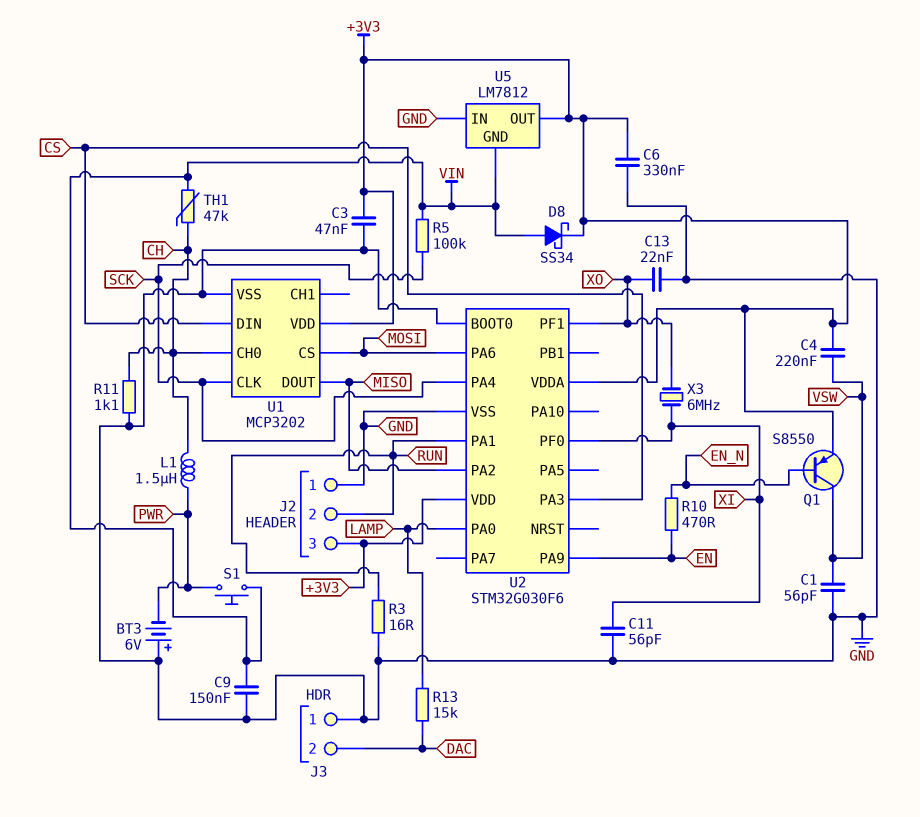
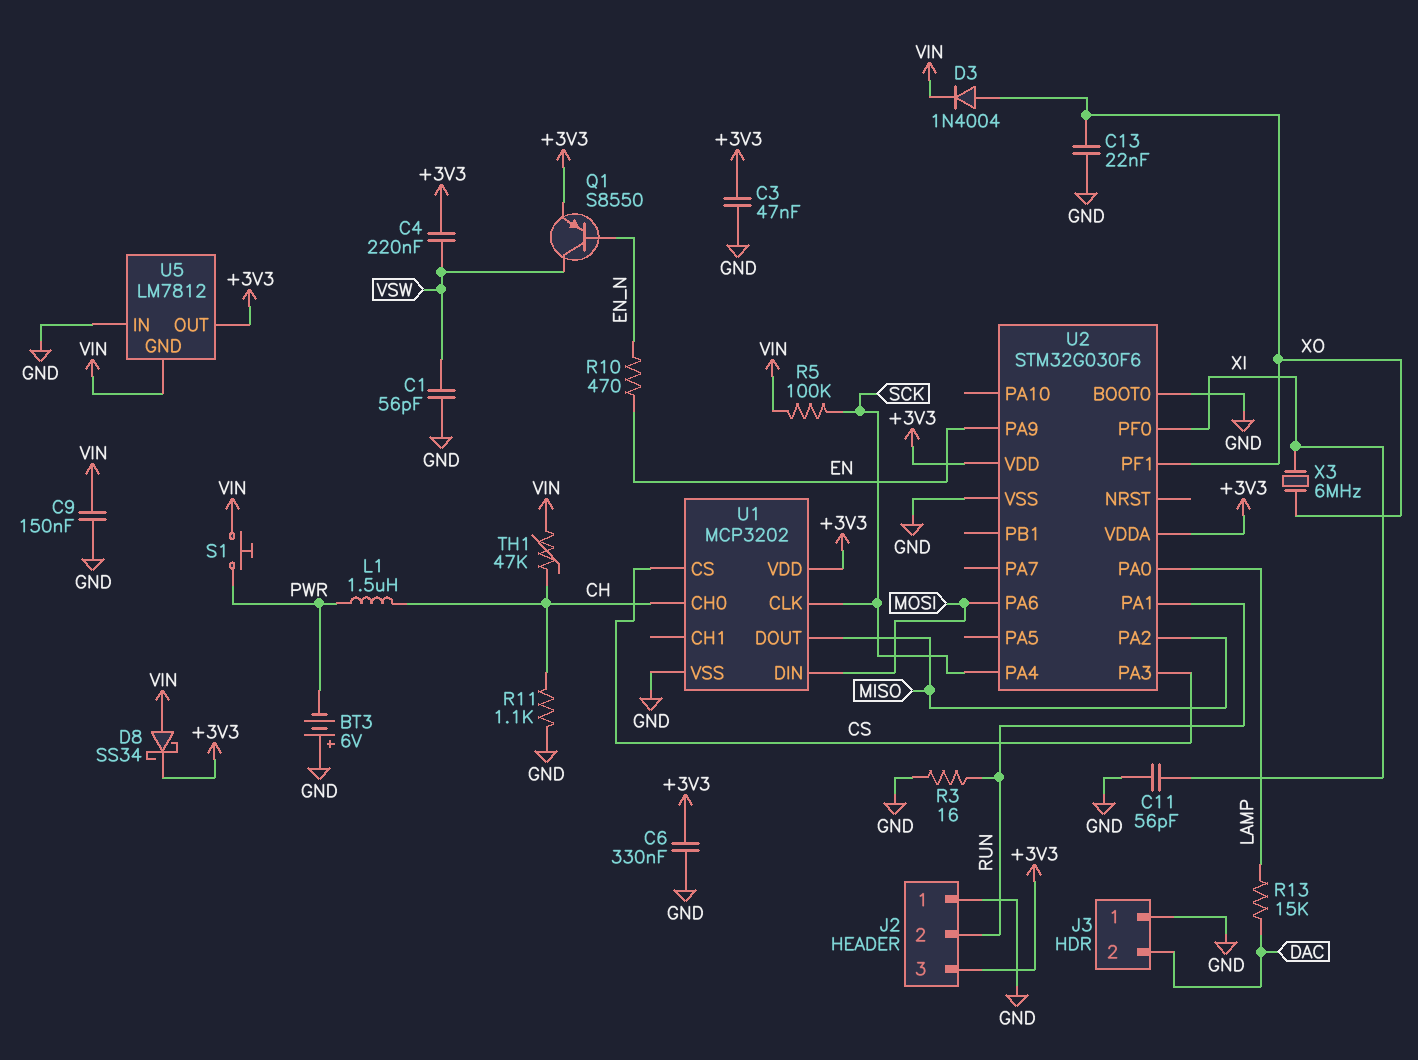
D3: none -> diode 1N4004 (A XO, K VIN)
U1 pin CS: MOSI -> CS
U1 pin DIN: CS -> MOSI

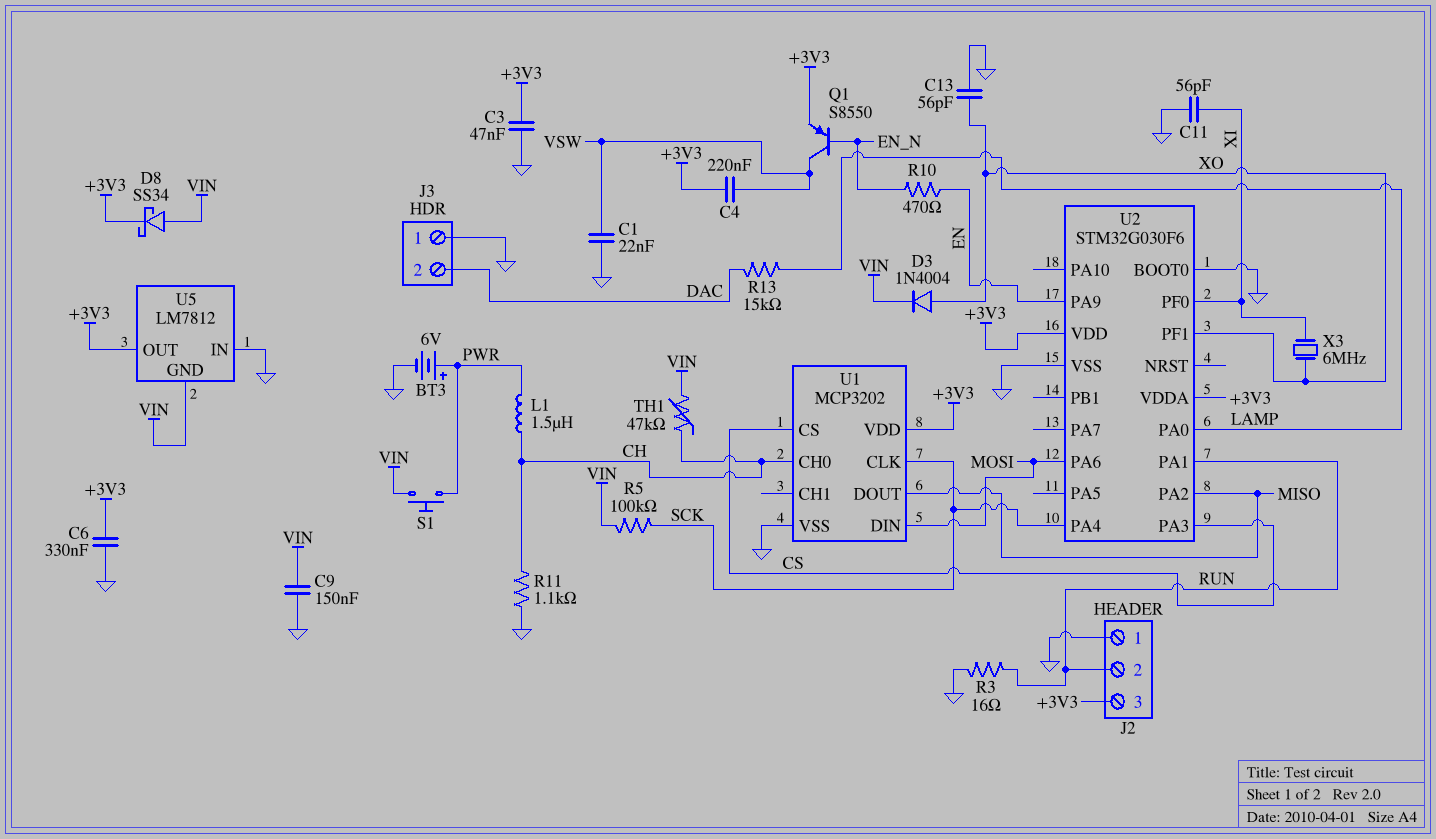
BT3: 6V (plus GND, minus PWR) -> 6V (plus PWR, minus GND)
C1: 56pF (GND, VSW) -> 22nF (GND, VSW)
C13: 22nF (GND, XO) -> 56pF (GND, XO)

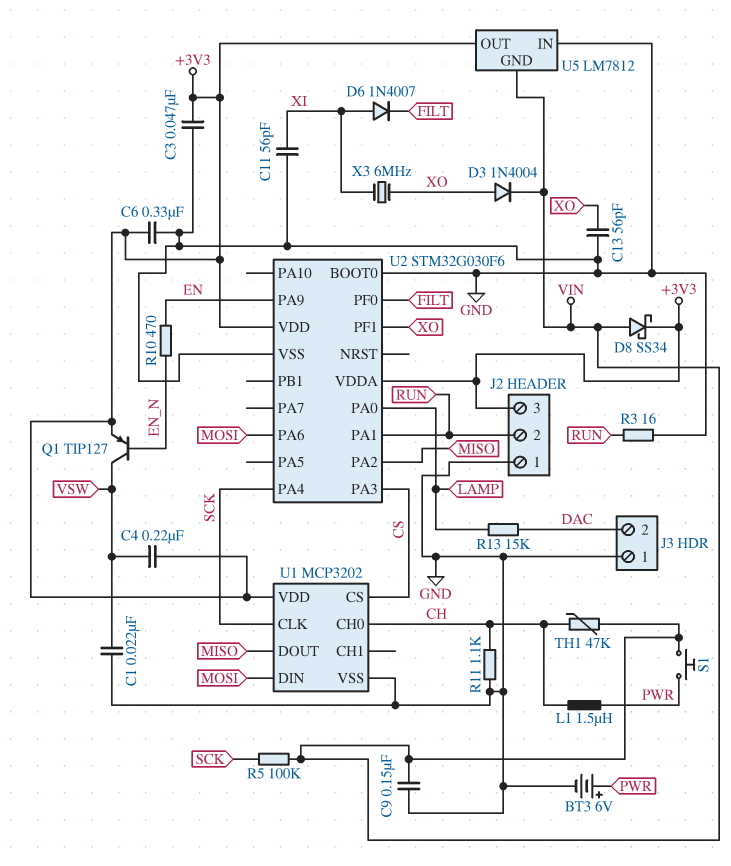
D6: none -> diode 1N4007 (A XI, K FILT)
Q1: PNP S8550 (B EN_N, C VSW, E +3V3) -> PNP TIP127 (B EN_N, C VSW, E +3V3)
U2 pin PF0: XI -> FILT

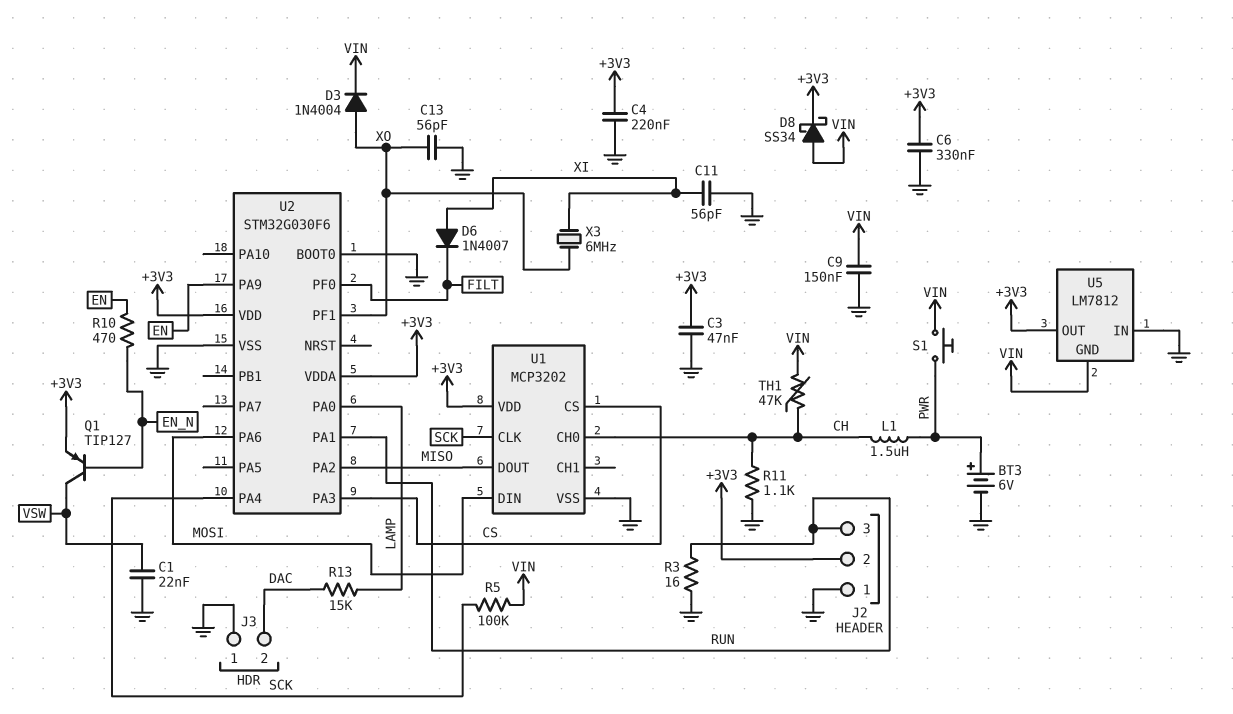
C4: 220nF (+3V3, VSW) -> 220nF (+3V3, GND)
J2 pin 2: RUN -> +3V3
J2 pin 3: +3V3 -> RUN

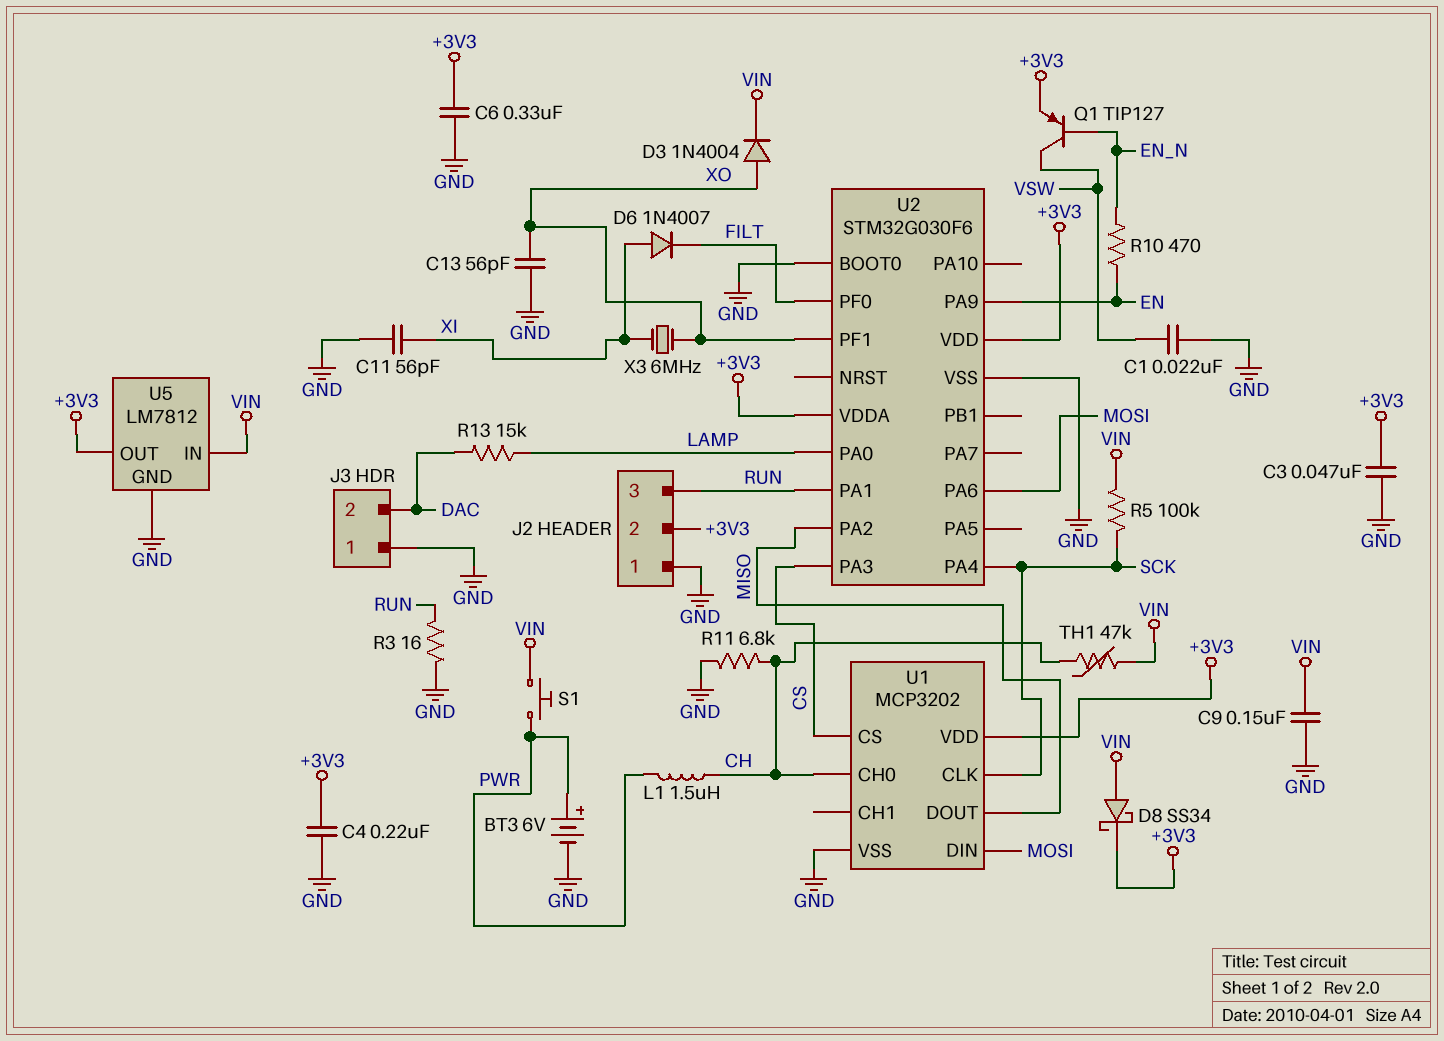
R11: 1.1k (CH, GND) -> 6.8k (CH, GND)
U5 pin GND: VIN -> GND
U5 pin IN: GND -> VIN

